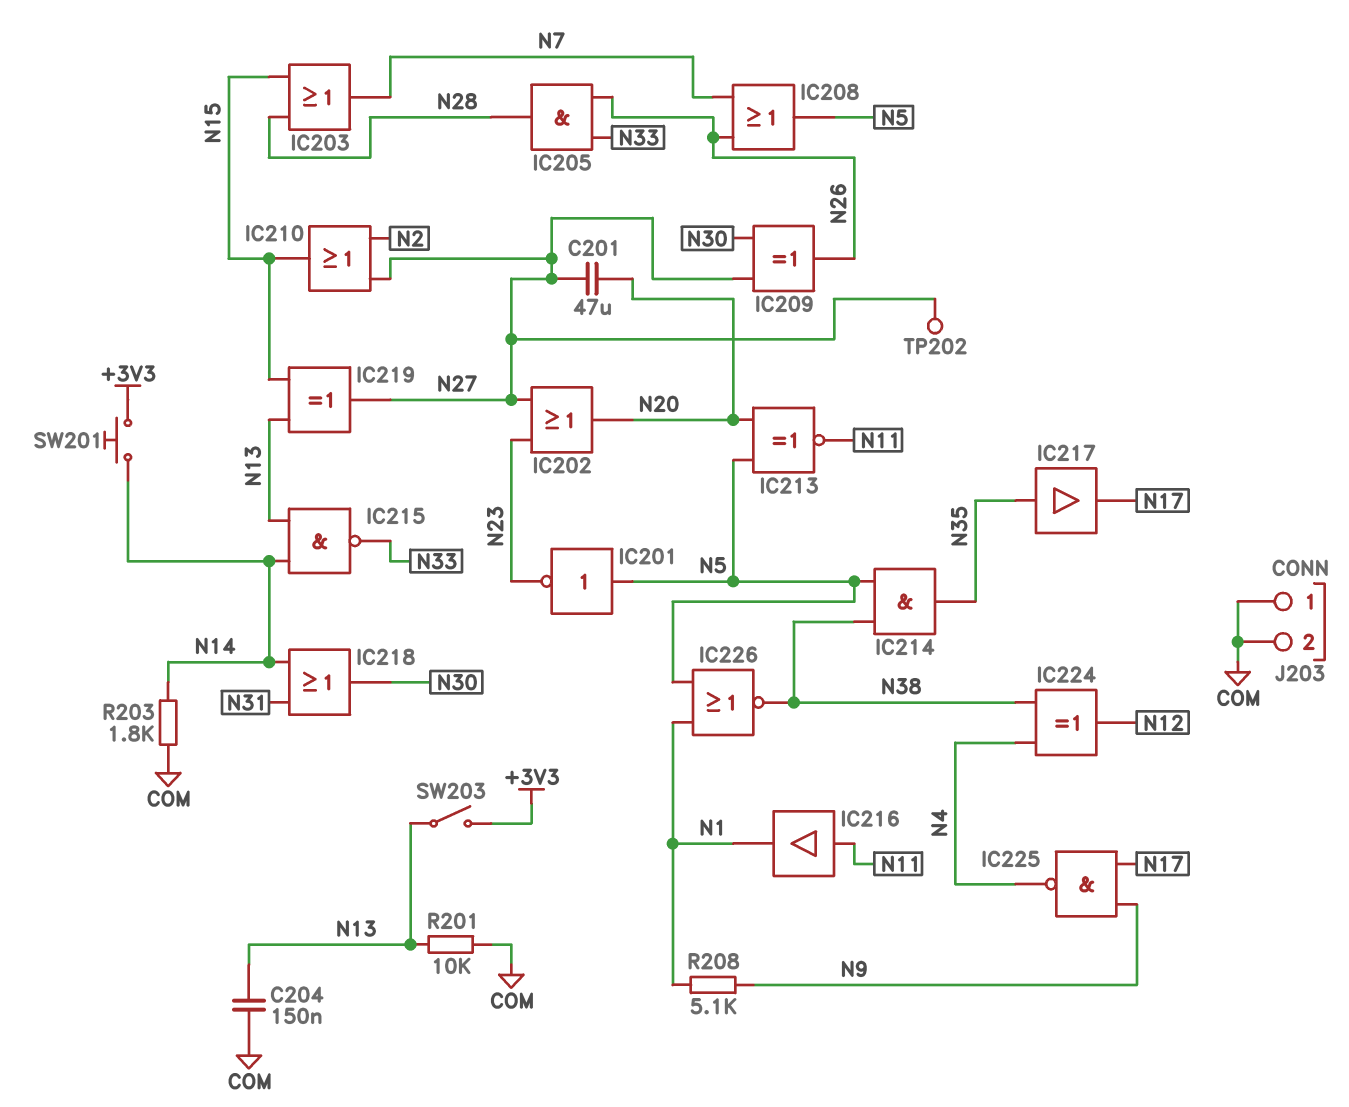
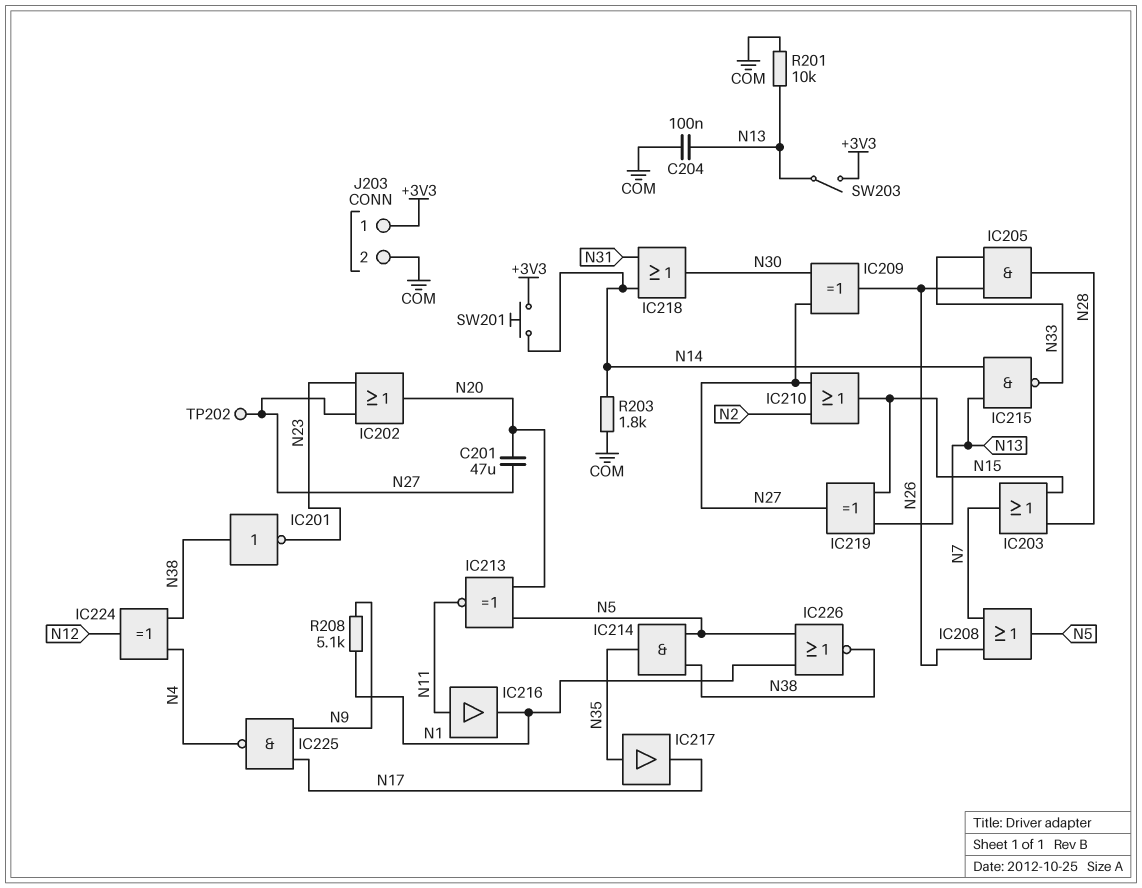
C204: 150nF (COM, N13) -> 100nF (COM, N13)
IC201: NOT (in N5, out N23) -> NOT (in N38, out N23)
J203 pin 1: COM -> +3V3

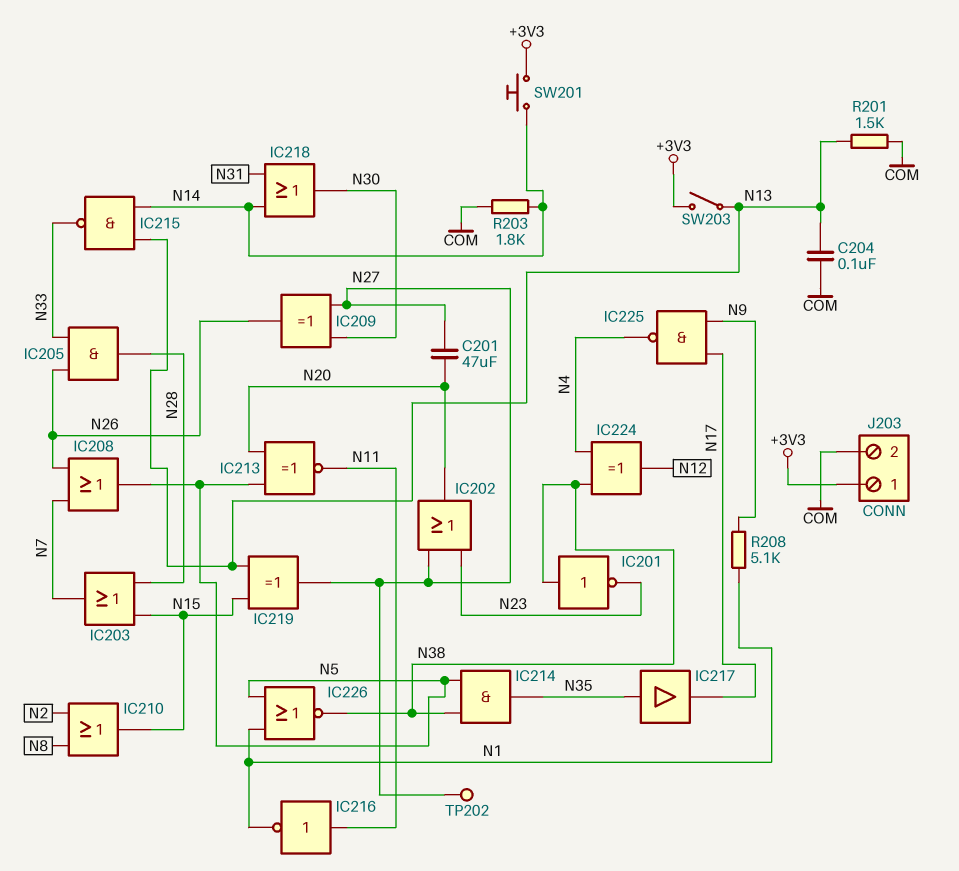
IC210: OR (in N2, in N27, out N15) -> OR (in N2, in N8, out N15)
IC216: buffer (in N11, out N1) -> NOT (in N11, out N1)
R201: 10k (COM, N13) -> 1.5k (COM, N13)

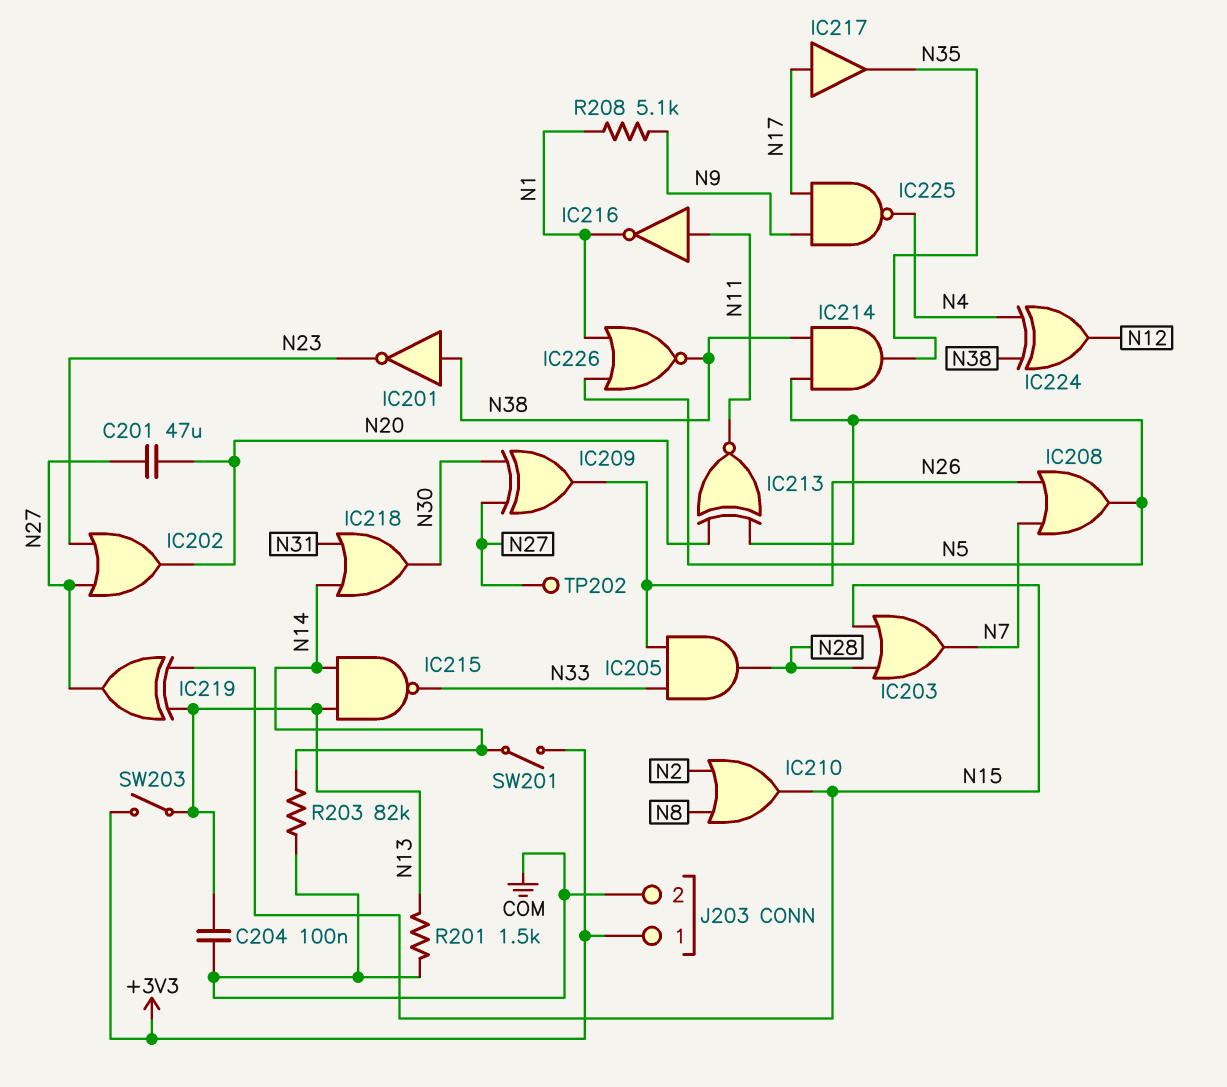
IC217: buffer (in N35, out N17) -> buffer (in N17, out N35)
R203: 1.8k (COM, N14) -> 82k (COM, N14)
SW201: button (+3V3, N14) -> switch (+3V3, N14)

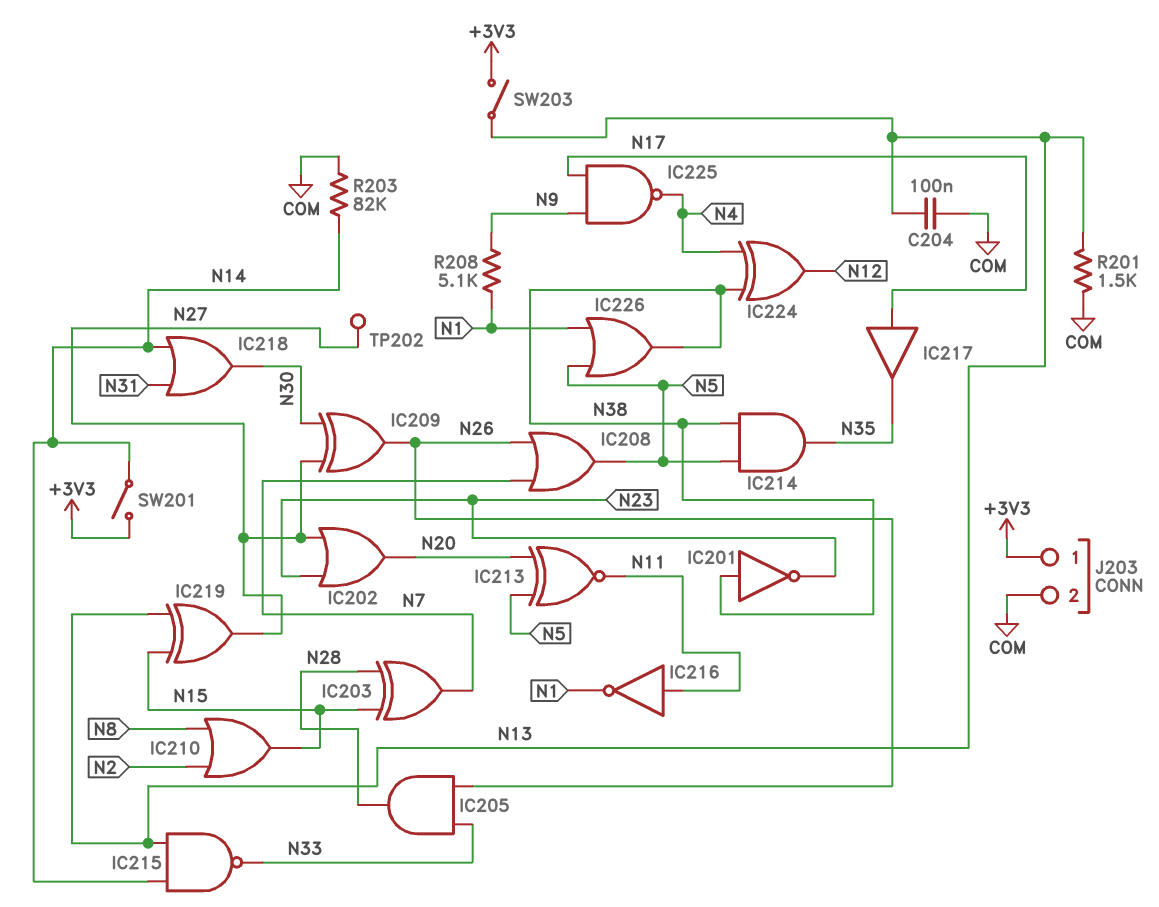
C201: 47uF (N20, N27) -> none
IC203: OR (in N15, in N28, out N7) -> XOR (in N15, in N28, out N7)
IC226: NOR (in N1, in N5, out N38) -> OR (in N1, in N5, out N38)

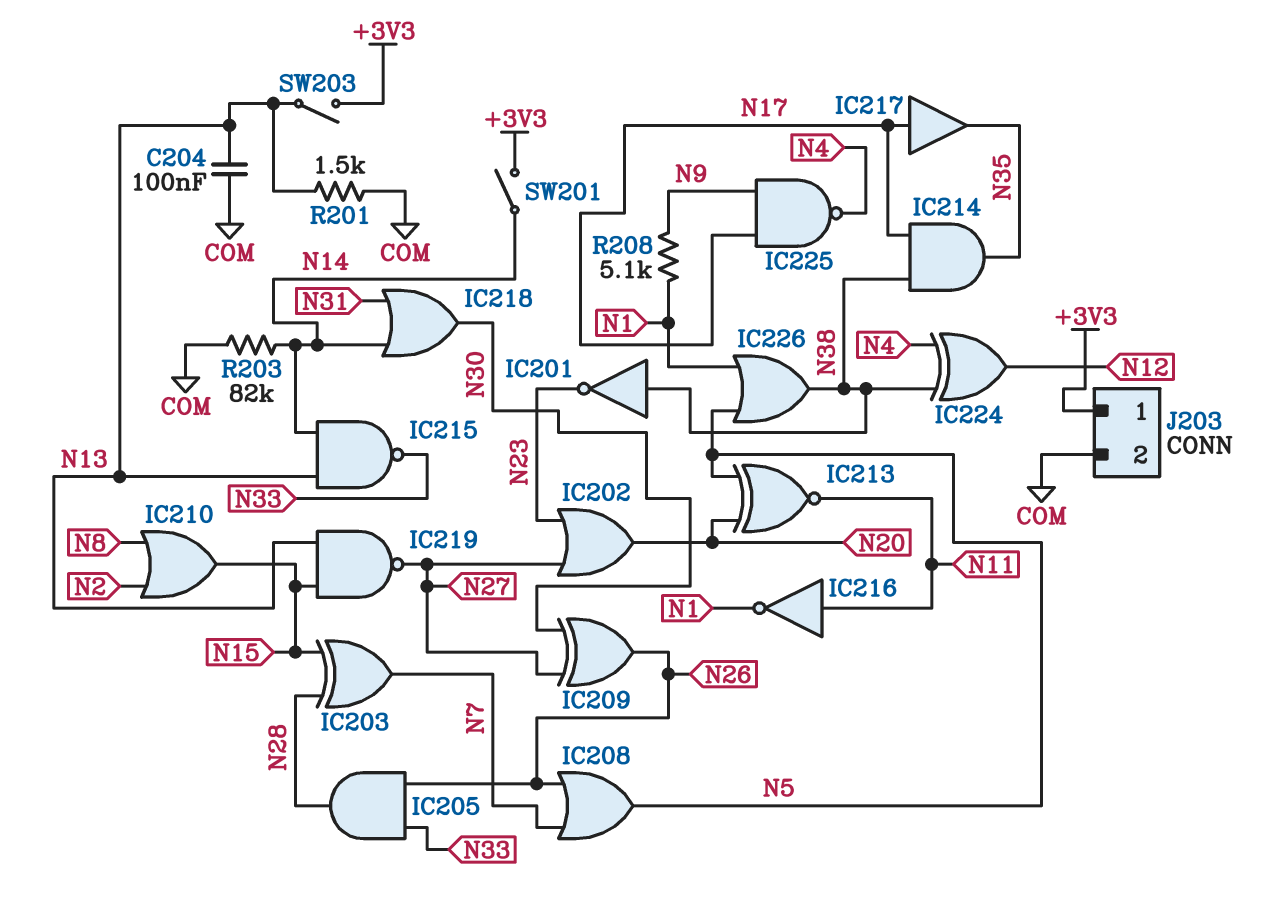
IC214: AND (in N5, in N38, out N35) -> AND (in N17, in N38, out N35)
IC219: XOR (in N13, in N15, out N27) -> NAND (in N13, in N15, out N27)
TP202: test point (N27) -> none

